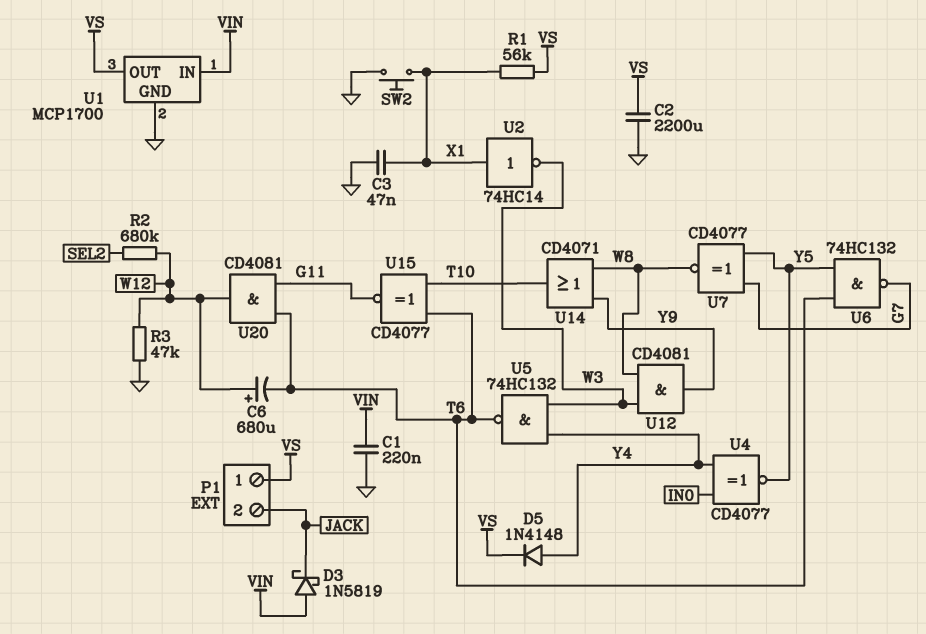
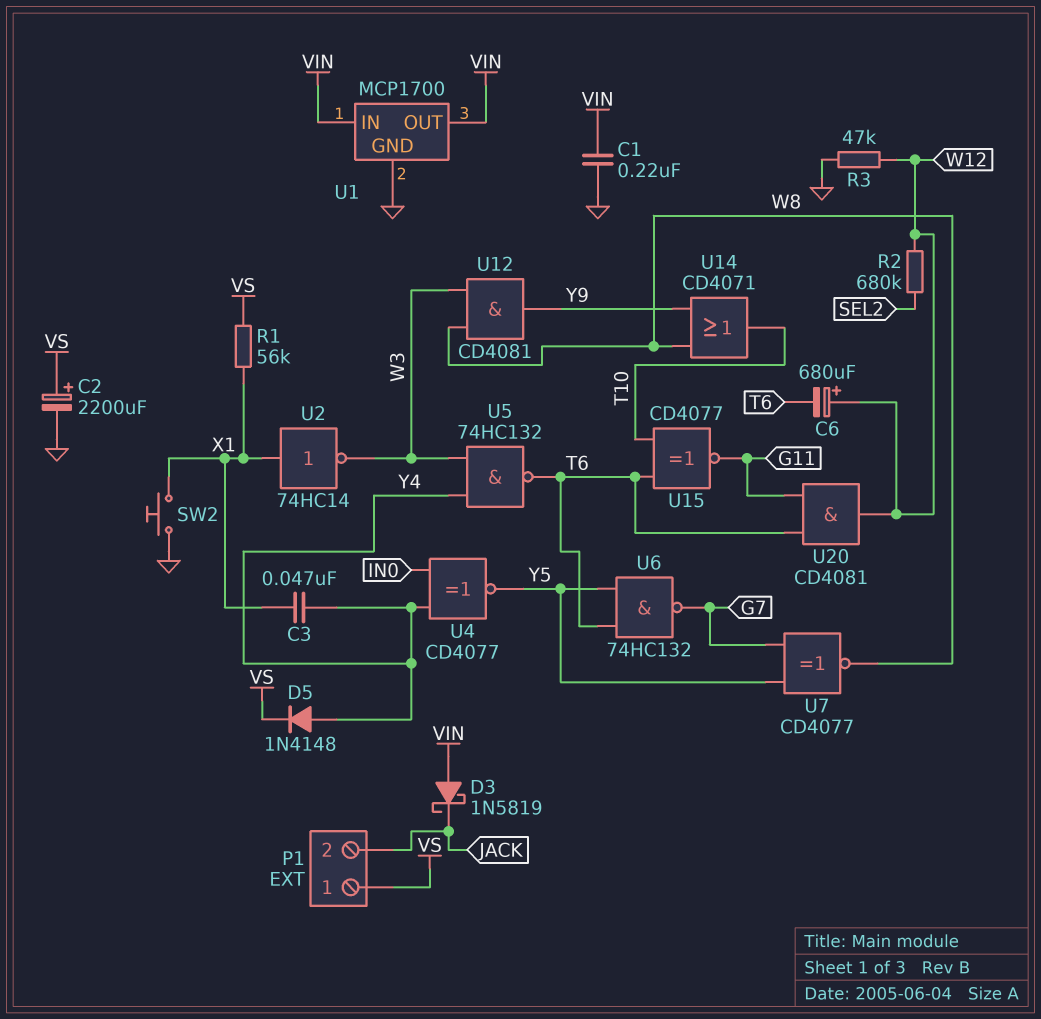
C2: 2200uF (GND, VS) -> 2200uF (plus VS, minus GND)
C3: 47nF (GND, X1) -> 47nF (X1, Y4)
U1 pin OUT: VS -> VIN

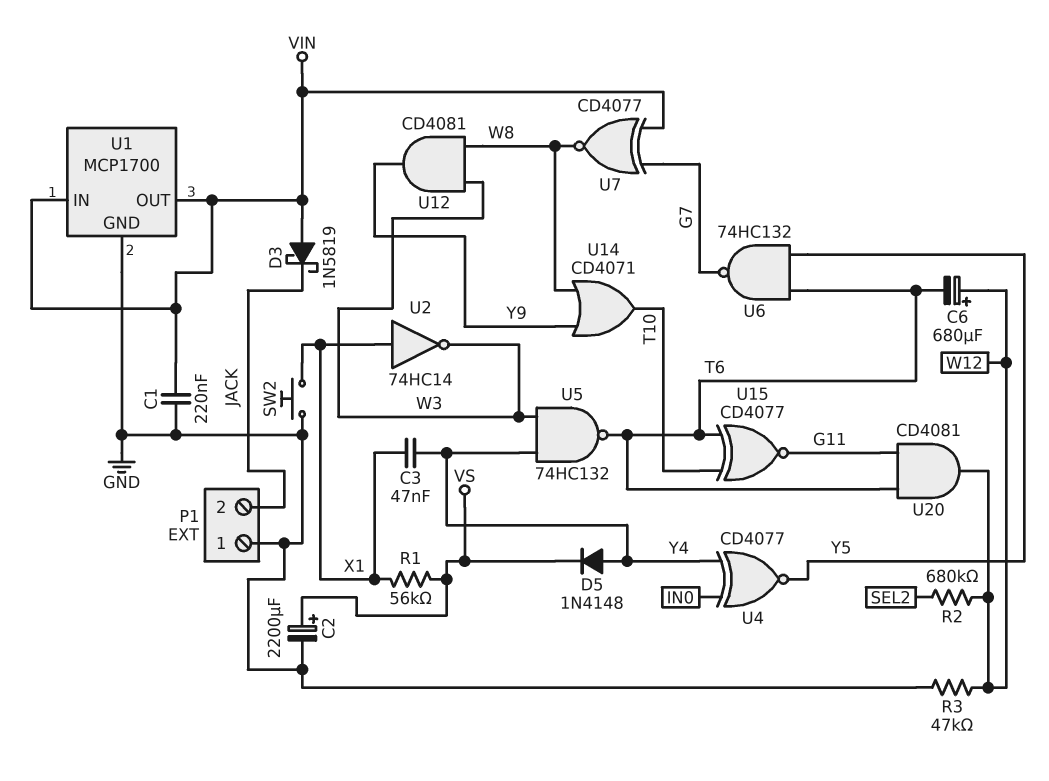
P1 pin 1: VS -> GND
U7: XNOR CD4077 (in G7, in Y5, out W8) -> XNOR CD4077 (in G7, in VIN, out W8)

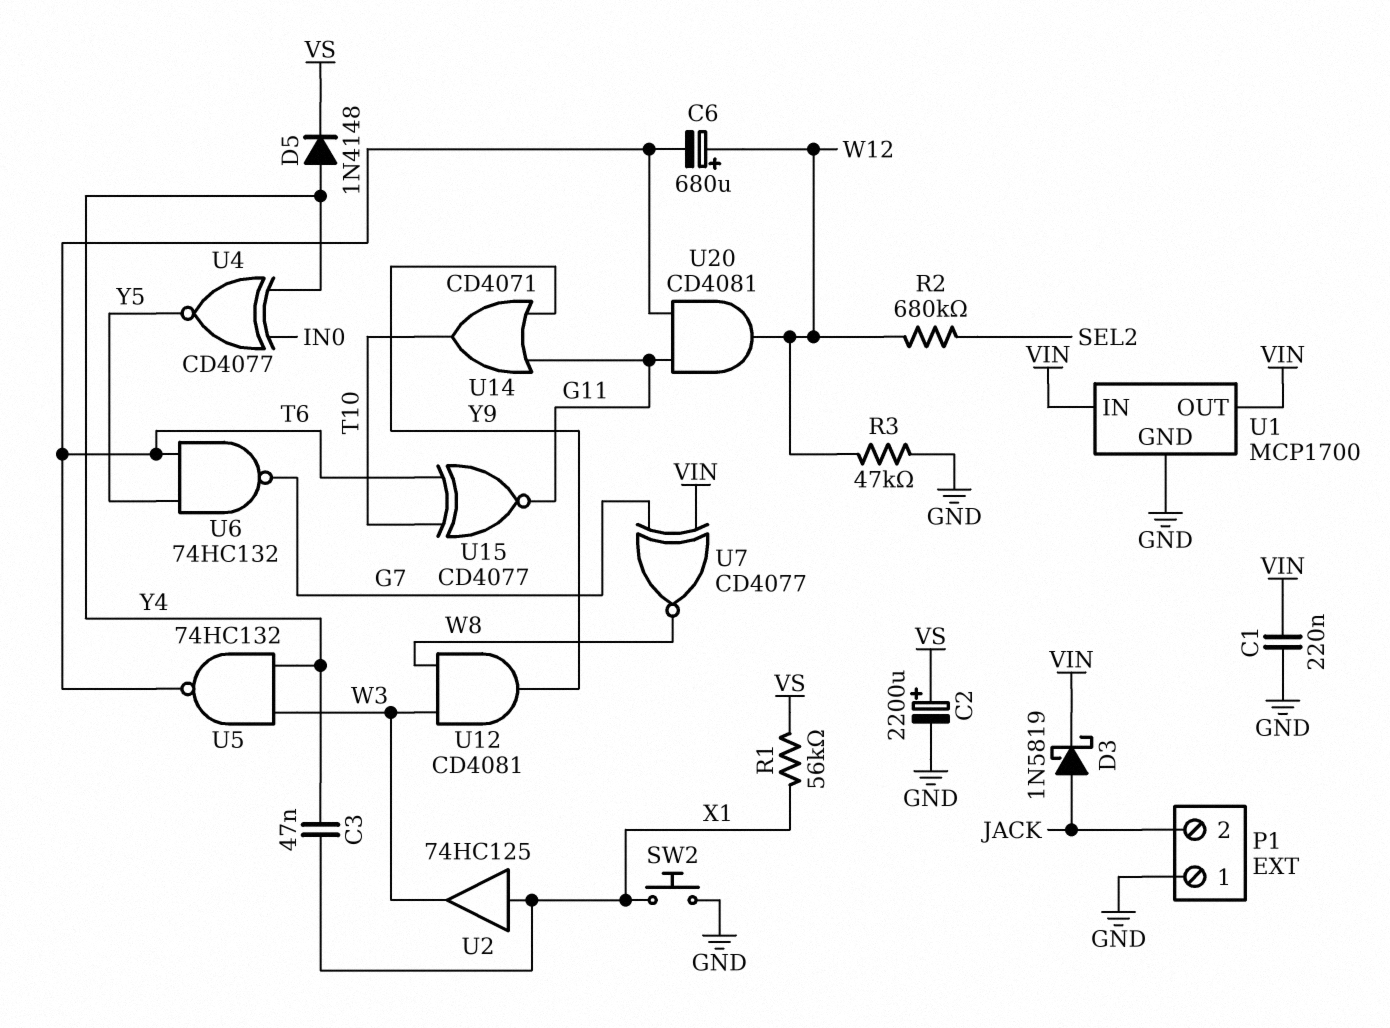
D3: schottky 1N5819 (A VIN, K JACK) -> schottky 1N5819 (A JACK, K VIN)
U2: NOT 74HC14 (in X1, out W3) -> buffer 74HC125 (in X1, out W3)
U14: OR CD4071 (in W8, in Y9, out T10) -> OR CD4071 (in G11, in Y9, out T10)

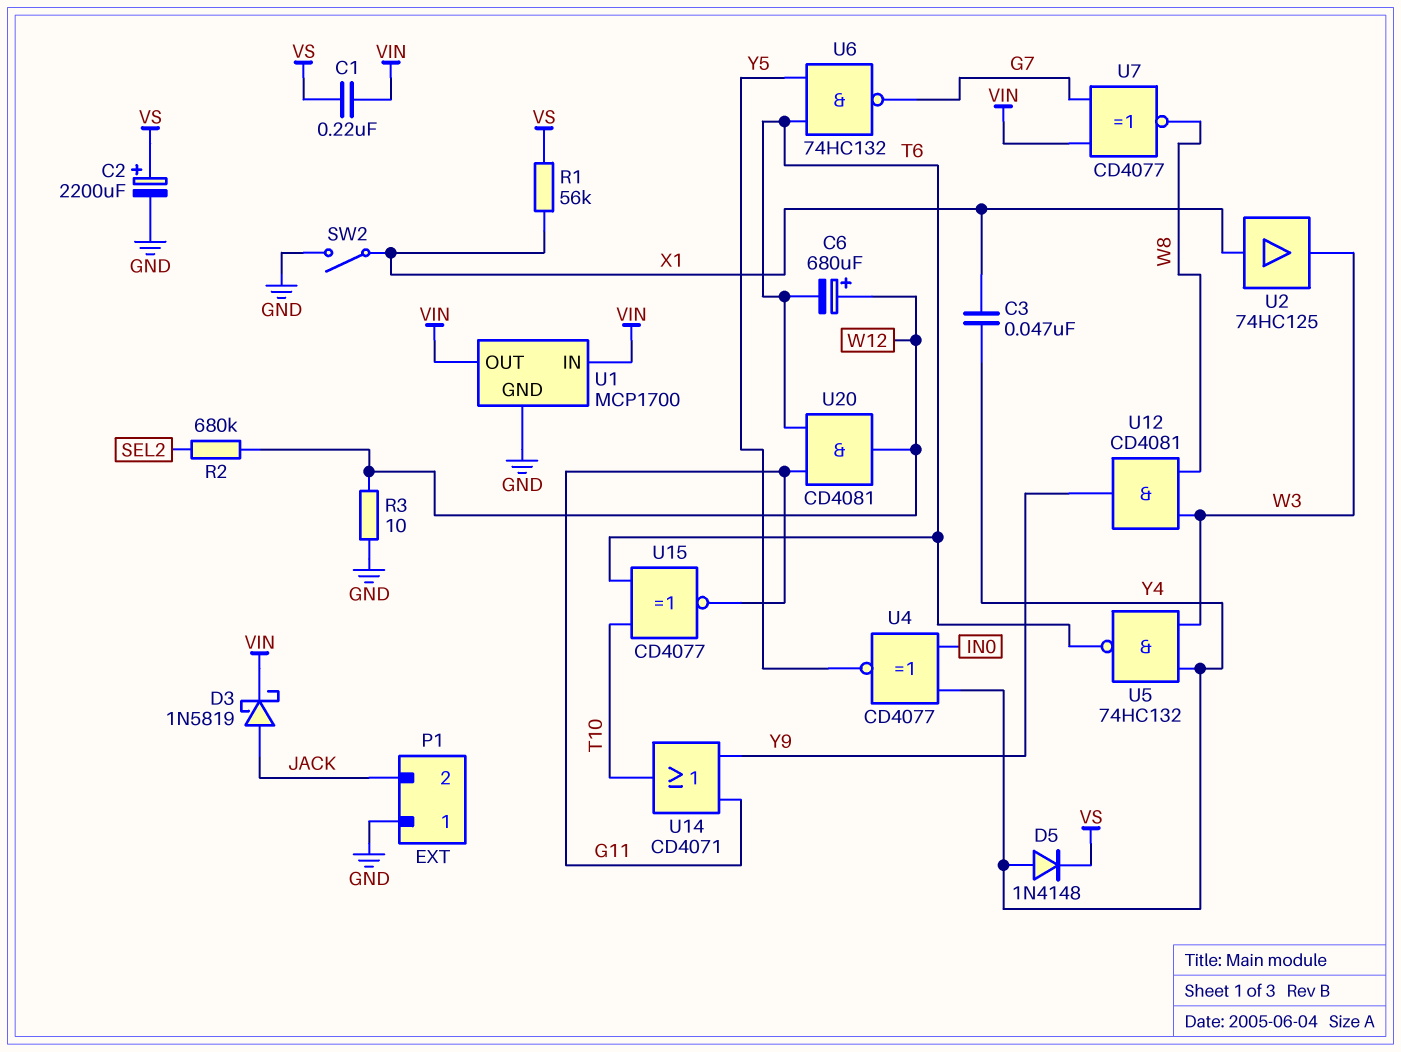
C1: 220nF (GND, VIN) -> 220nF (VIN, VS)
R3: 47k (GND, W12) -> 10 (GND, W12)
SW2: button (GND, X1) -> switch (GND, X1)

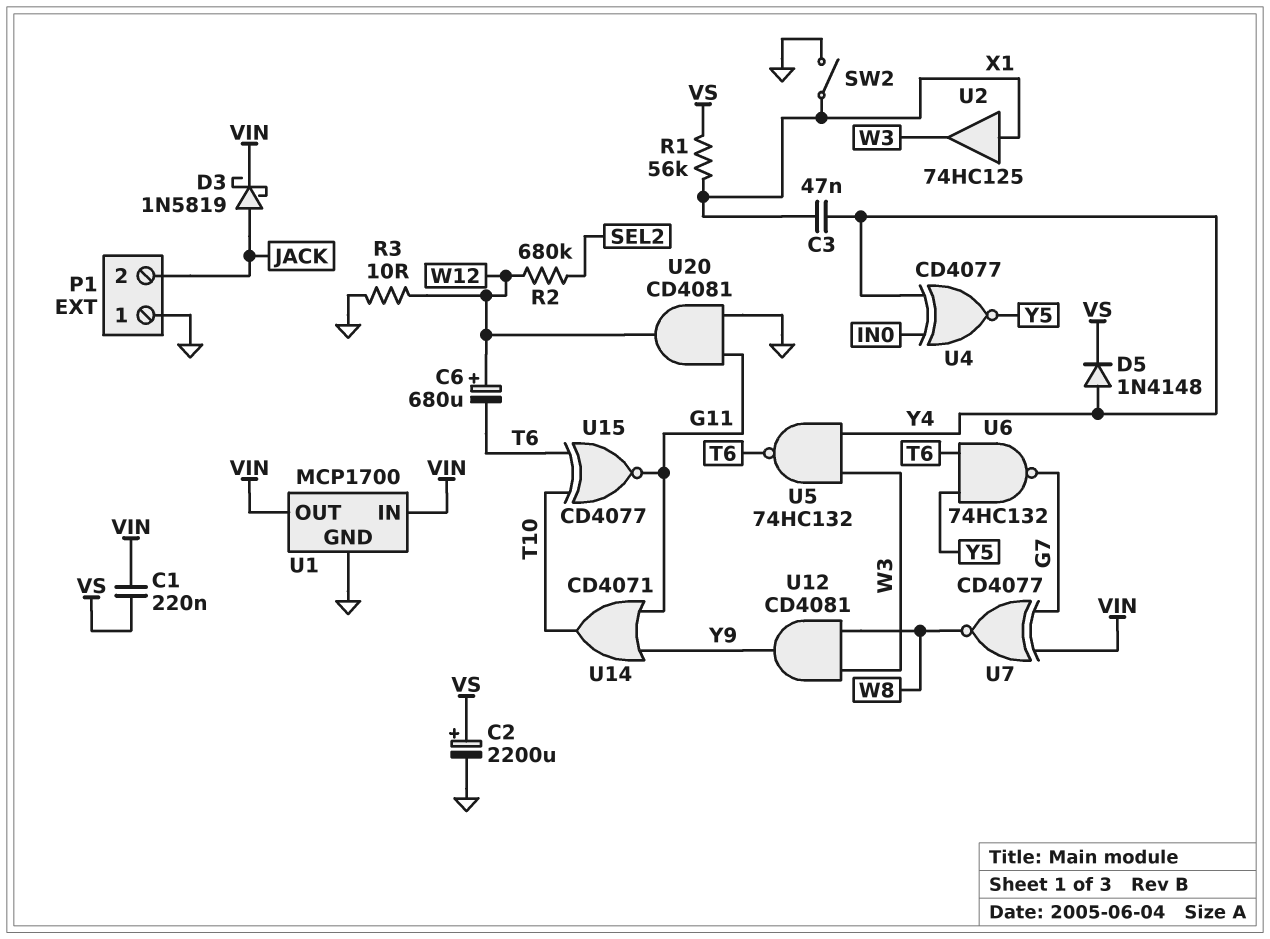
U20: AND CD4081 (in G11, in T6, out W12) -> AND CD4081 (in G11, in GND, out W12)

